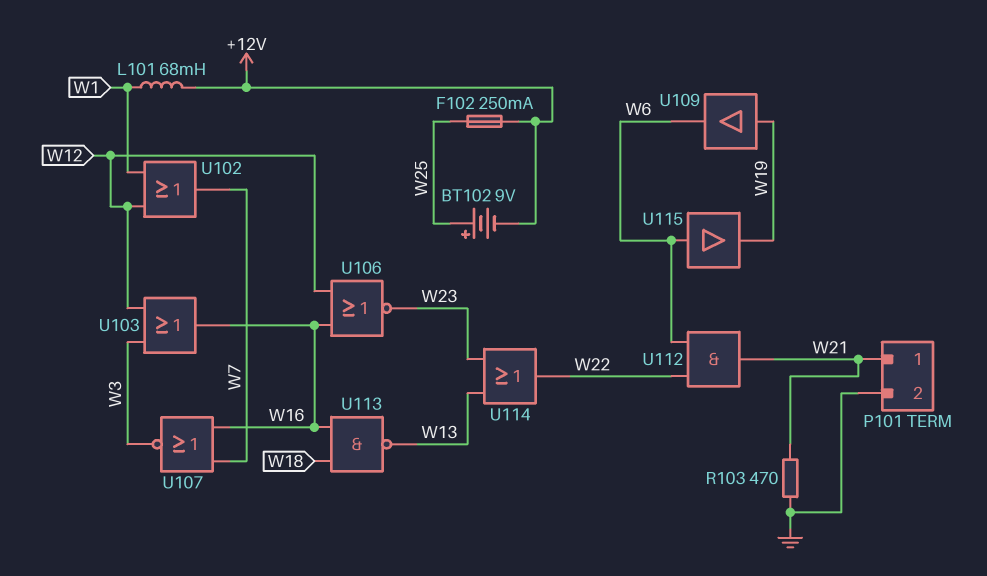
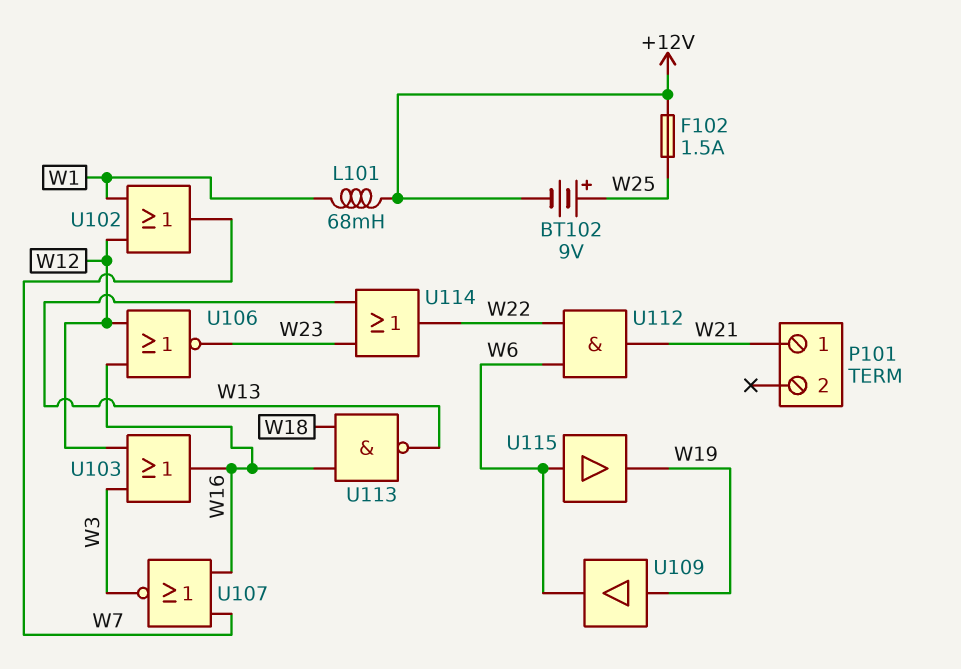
F102: 250mA (+12V, W25) -> 1.5A (+12V, W25)
P101 pin 2: GND -> none
R103: 470 (GND, W21) -> none

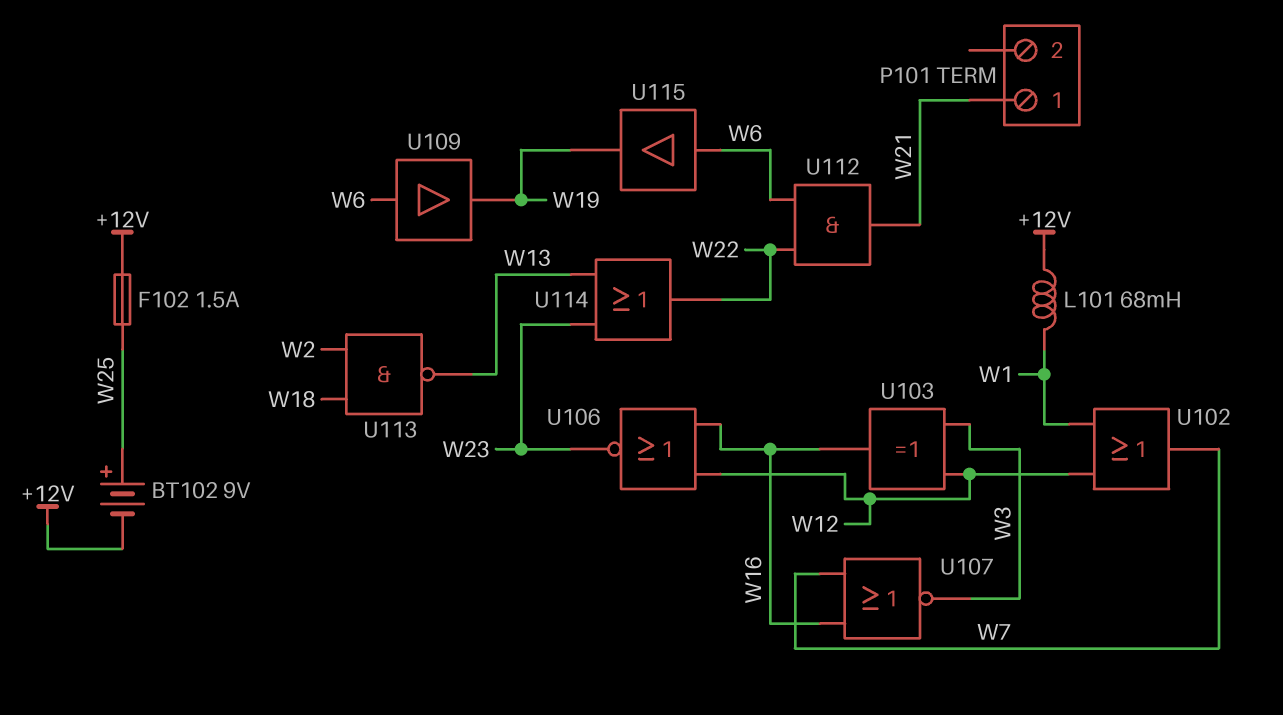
U103: OR (in W3, in W12, out W16) -> XOR (in W3, in W12, out W16)
U109: buffer (in W19, out W6) -> buffer (in W6, out W19)
U113: NAND (in W16, in W18, out W13) -> NAND (in W2, in W18, out W13)

